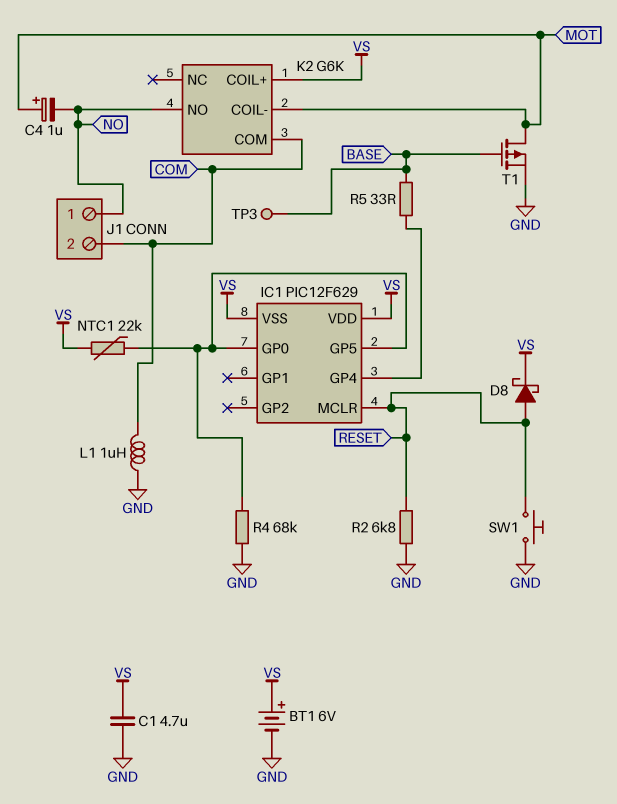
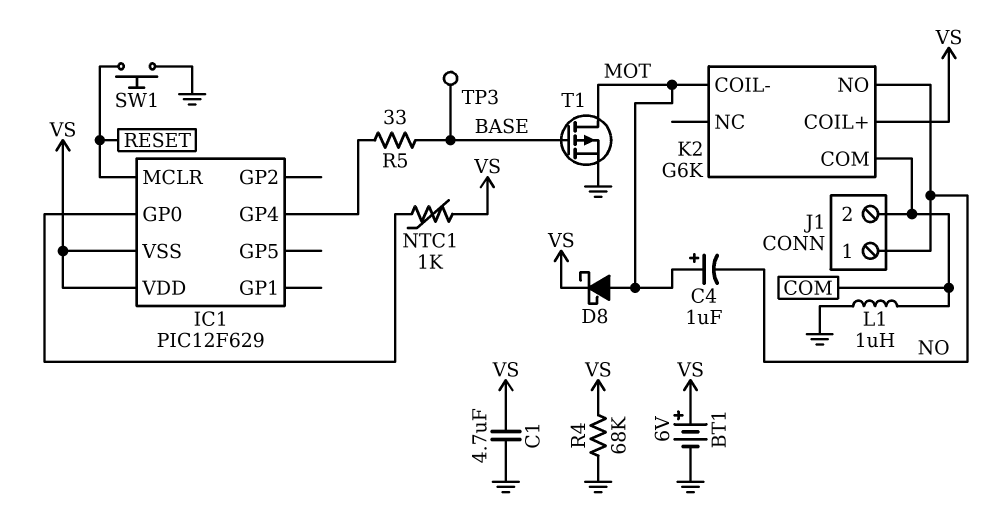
D8: schottky (A RESET, K VS) -> schottky (A MOT, K VS)
IC1 pin GP5: IC1/GP0 -> none
NTC1: 22k (IC1/GP0, VS) -> 1k (IC1/GP0, VS)
R2: 6.8k (GND, RESET) -> none
R4: 68k (GND, IC1/GP0) -> 68k (GND, VS)

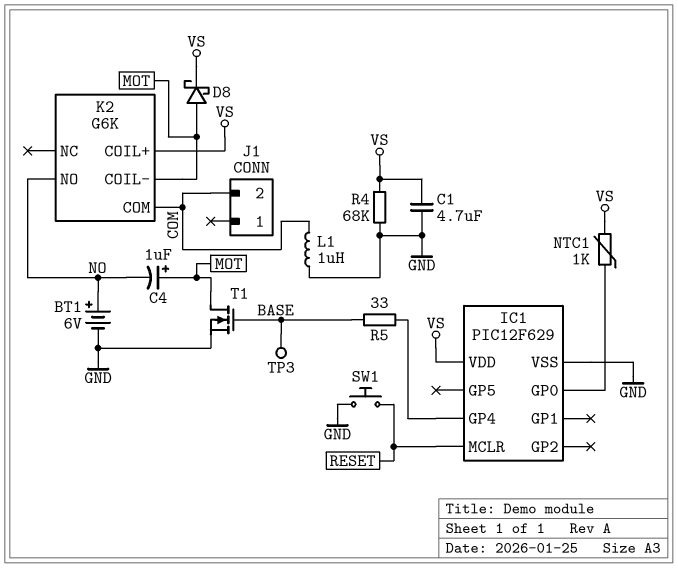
BT1: 6V (plus VS, minus GND) -> 6V (plus NO, minus GND)
IC1 pin VSS: VS -> GND
J1 pin 1: NO -> none
T1: PMOS (G BASE, D MOT, S GND) -> NMOS (G BASE, D MOT, S GND)

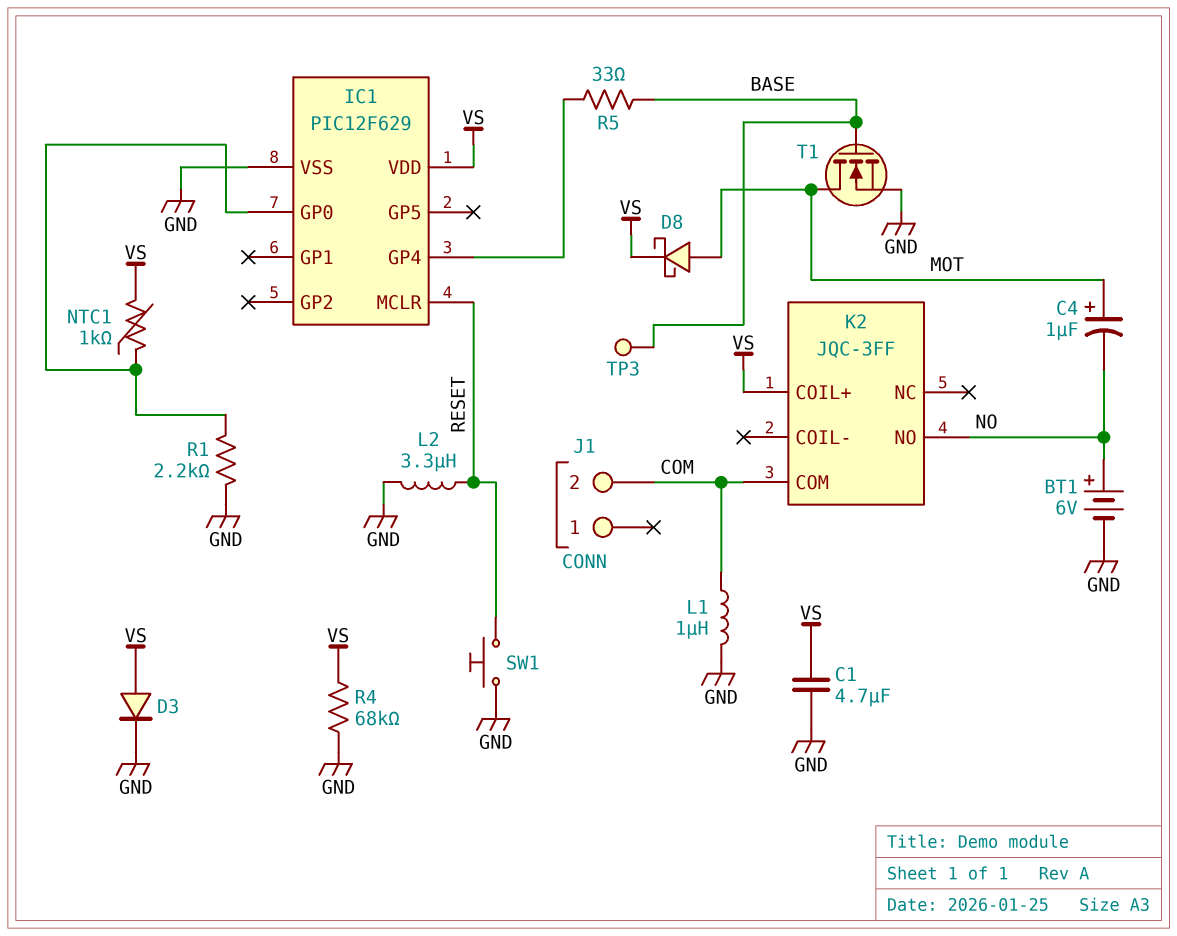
D3: none -> diode (A VS, K GND)
K2: G6K -> JQC-3FF
K2 pin COIL-: MOT -> none
L2: none -> 3.3uH (GND, RESET)
R1: none -> 2.2k (GND, IC1/GP0)

